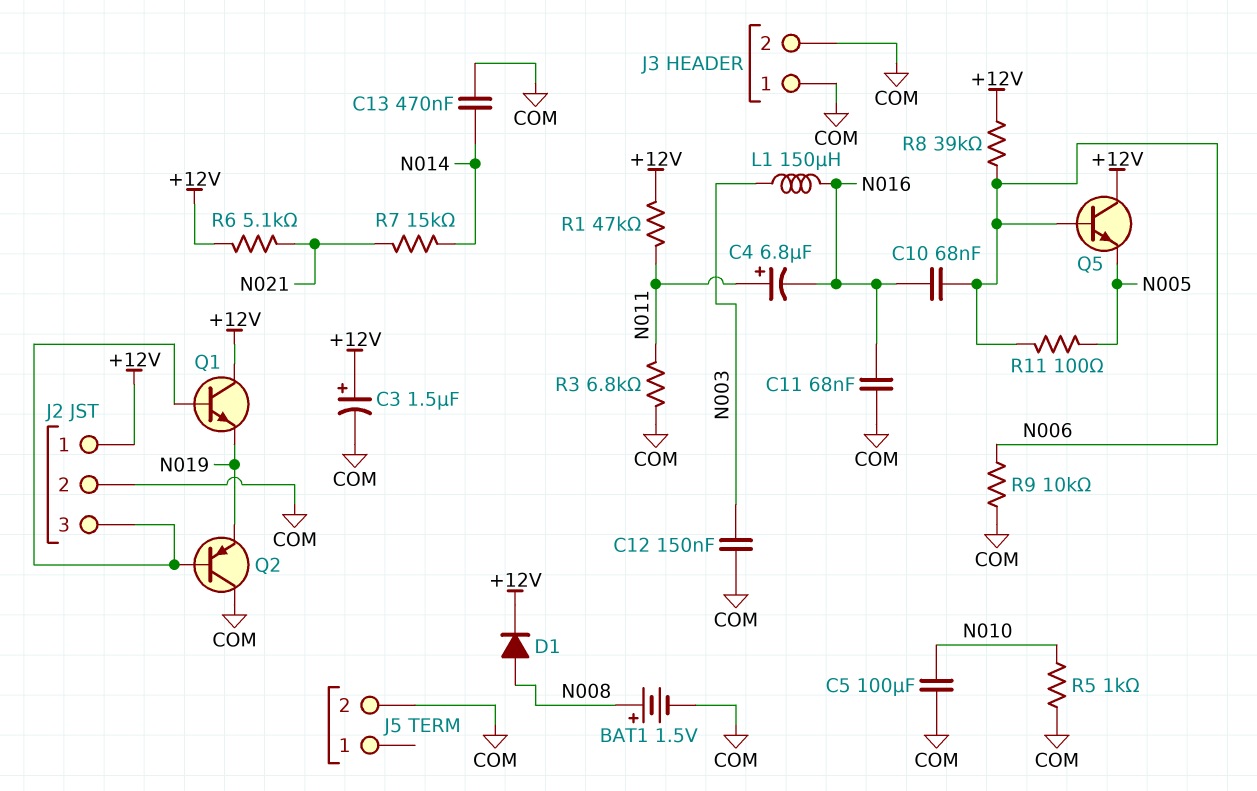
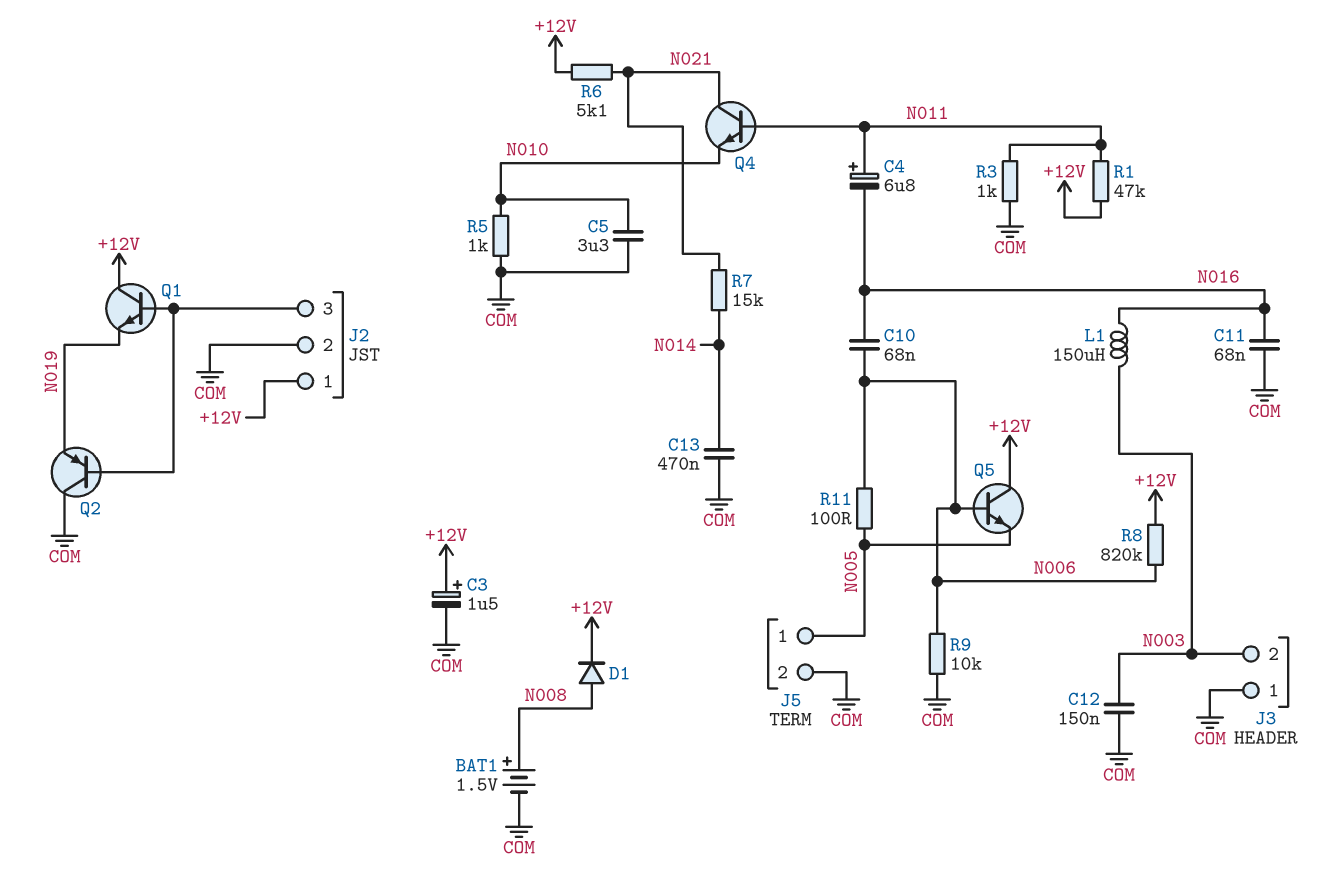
C5: 100uF (COM, N010) -> 3.3uF (COM, N010)
J3 pin 2: COM -> N003
J5 pin 1: none -> N005
Q4: none -> NPN (B N011, C N021, E N010)
R3: 6.8k (COM, N011) -> 1k (COM, N011)
R8: 39k (+12V, N006) -> 820k (+12V, N006)

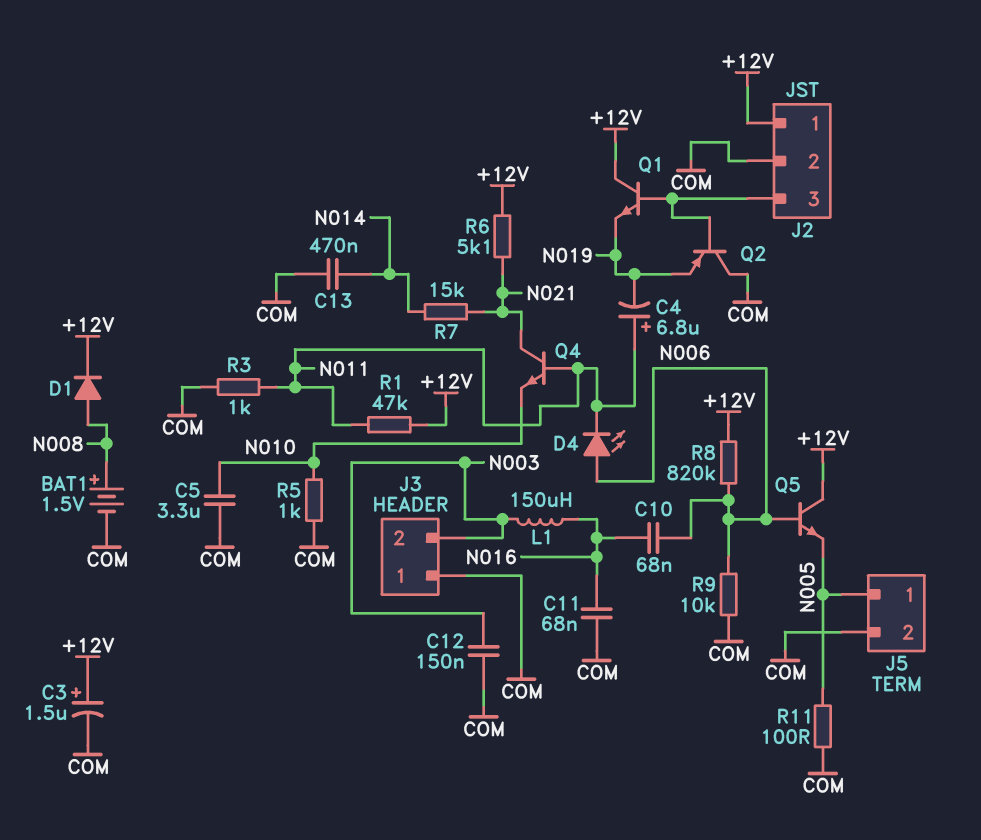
C4: 6.8uF (plus N011, minus N016) -> 6.8uF (plus N011, minus N019)
D4: none -> LED (A N006, K N011)
R11: 100 (N005, N006) -> 100 (COM, N005)

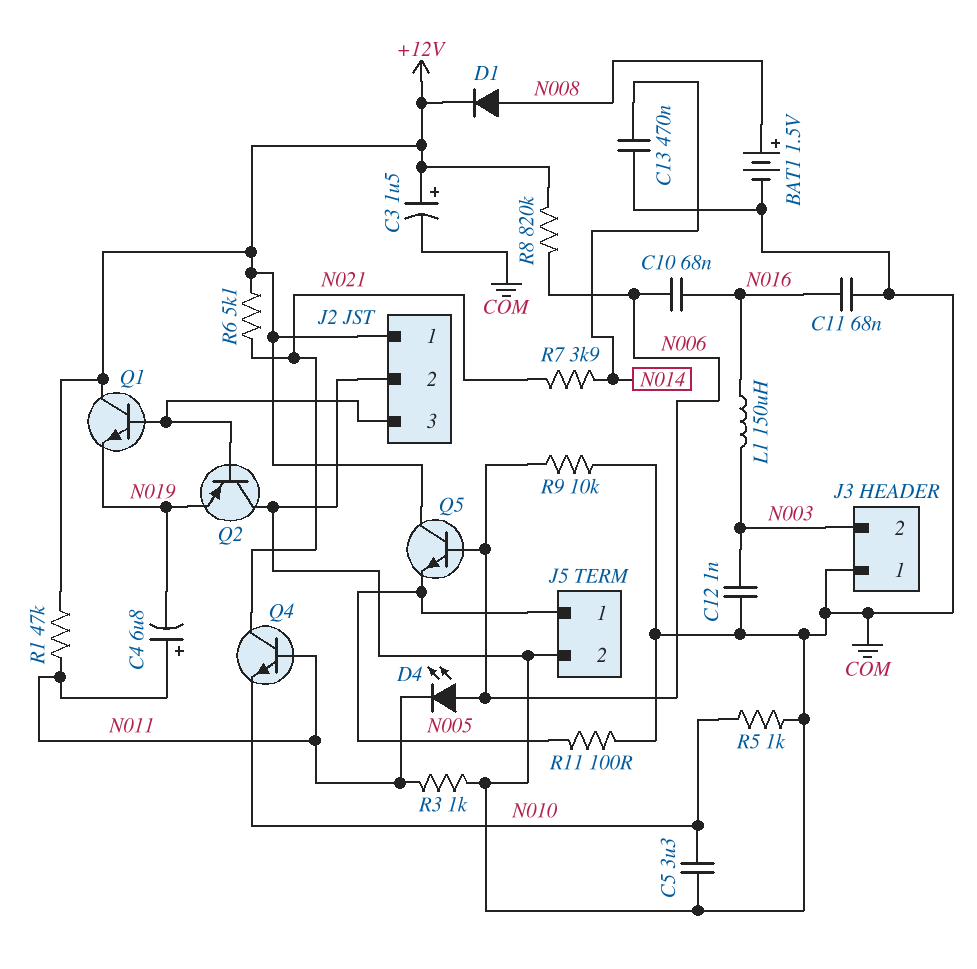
C12: 150nF (COM, N003) -> 1nF (COM, N003)
R7: 15k (N014, N021) -> 3.9k (N014, N021)

